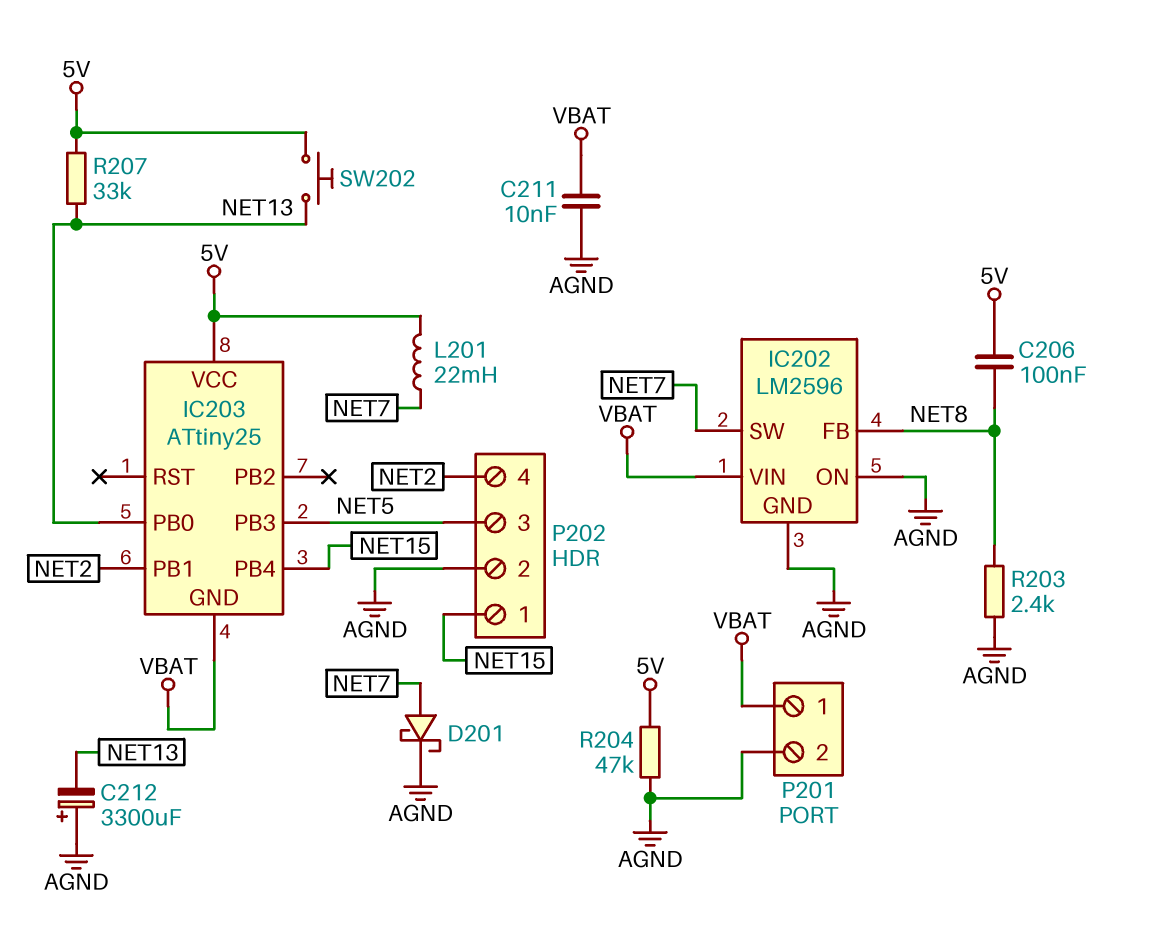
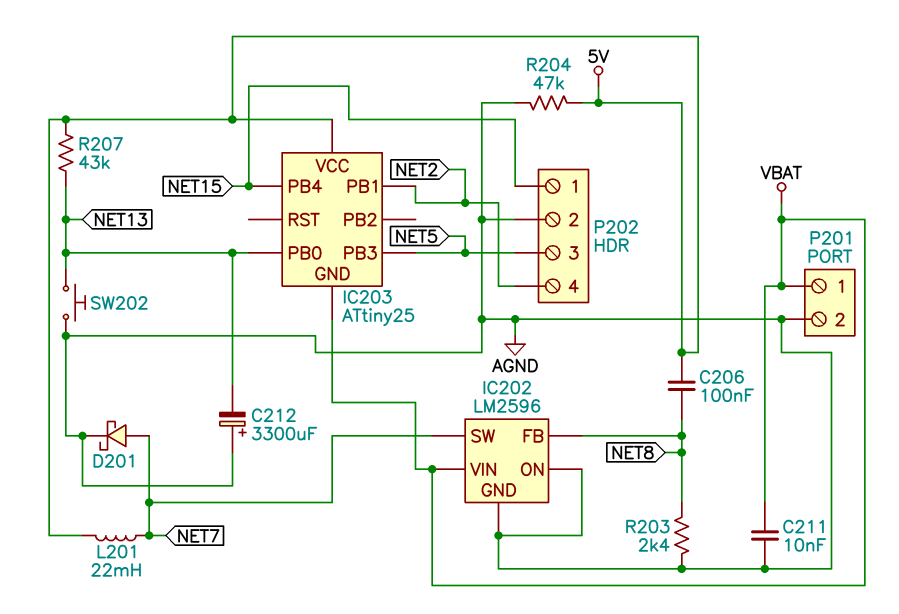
R207: 33k (5V, NET13) -> 43k (5V, NET13)
SW202: button (5V, NET13) -> button (AGND, NET13)

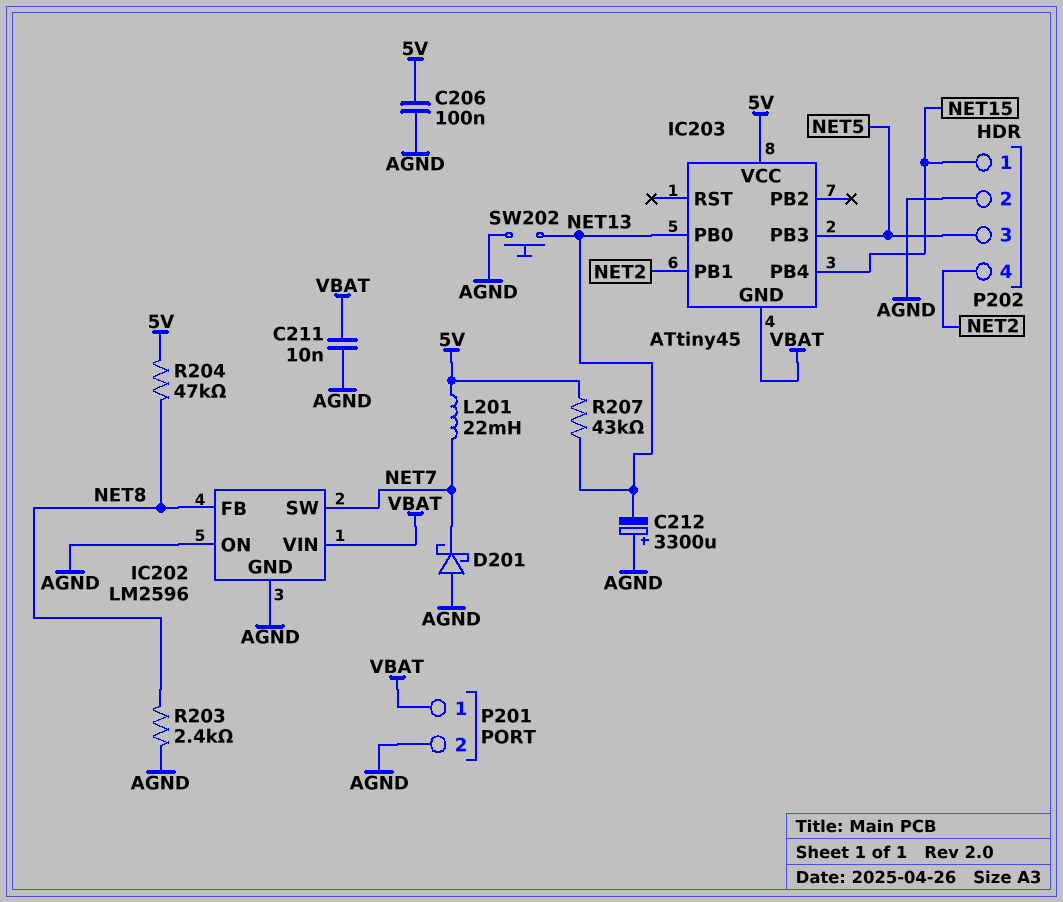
C206: 100nF (5V, NET8) -> 100nF (5V, AGND)
D201: schottky (A NET7, K AGND) -> schottky (A AGND, K NET7)
IC203: ATtiny25 -> ATtiny45
R204: 47k (5V, AGND) -> 47k (5V, NET8)

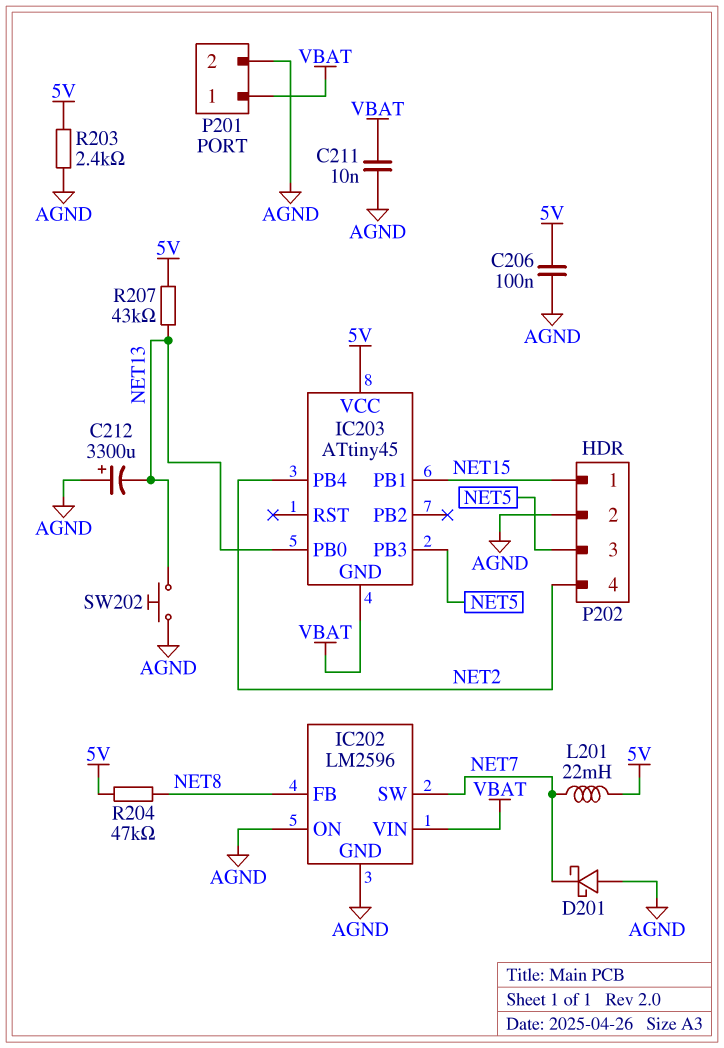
IC203 pin PB1: NET2 -> NET15
IC203 pin PB4: NET15 -> NET2
R203: 2.4k (AGND, NET8) -> 2.4k (5V, AGND)

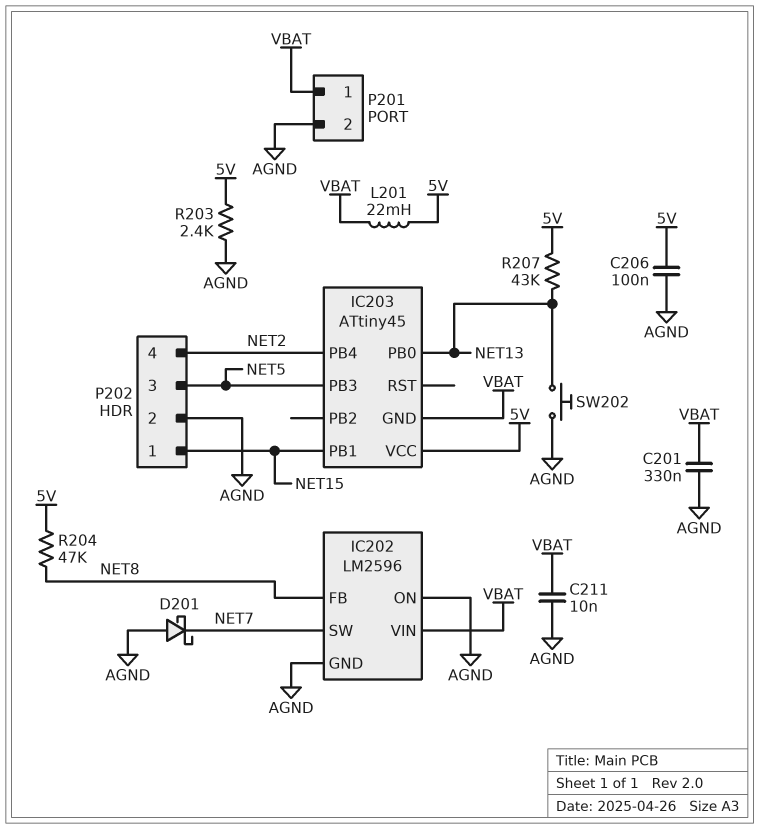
C201: none -> 330nF (AGND, VBAT)
C212: 3300uF (plus AGND, minus NET13) -> none
L201: 22mH (5V, NET7) -> 22mH (5V, VBAT)

